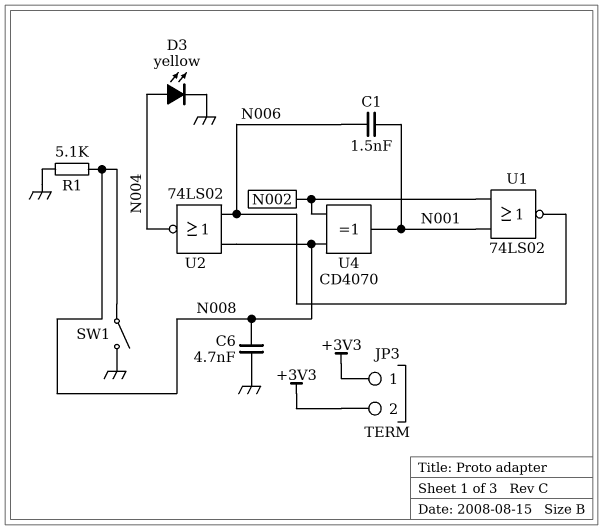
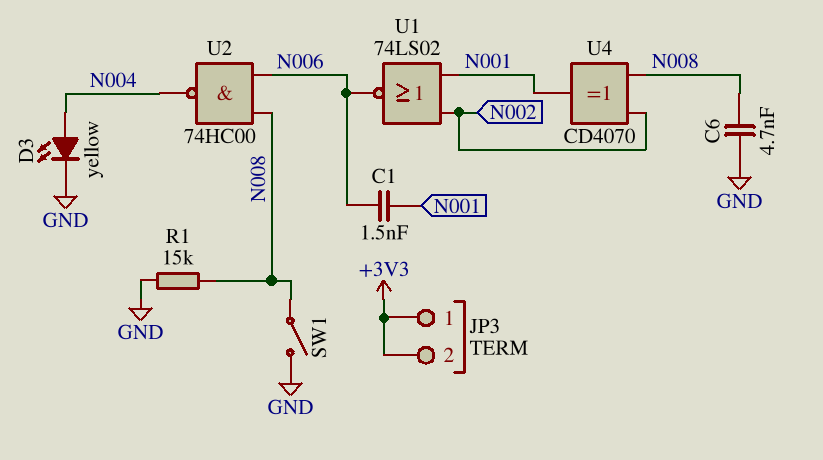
R1: 5.1k (GND, N008) -> 15k (GND, N008)
U2: NOR 74LS02 (in N006, in N008, out N004) -> NAND 74HC00 (in N006, in N008, out N004)

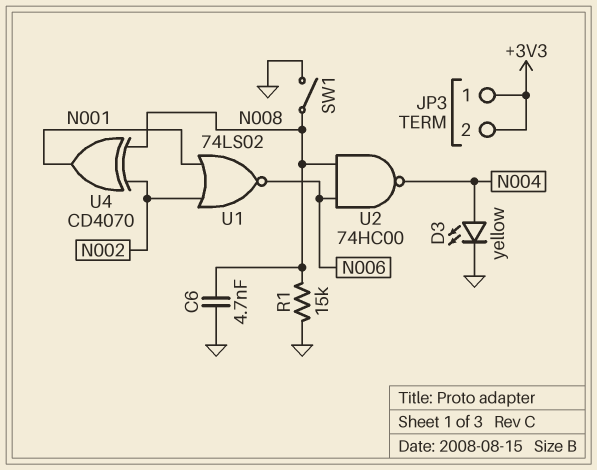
C1: 1.5nF (N001, N006) -> none

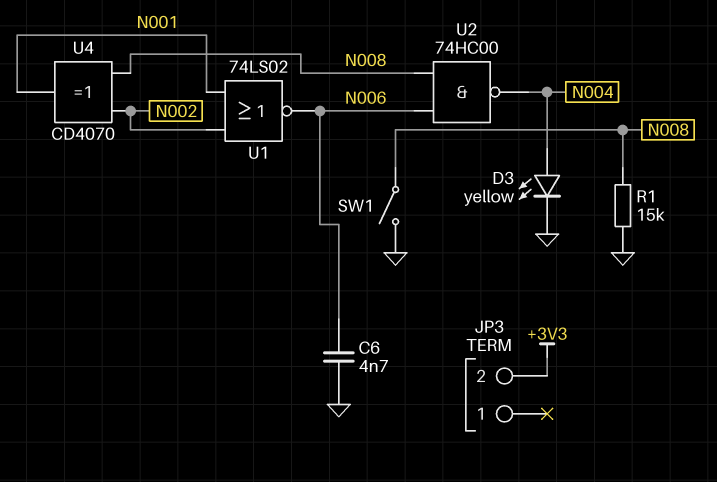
C6: 4.7nF (GND, N008) -> 4.7nF (GND, N006)
JP3 pin 1: +3V3 -> none

